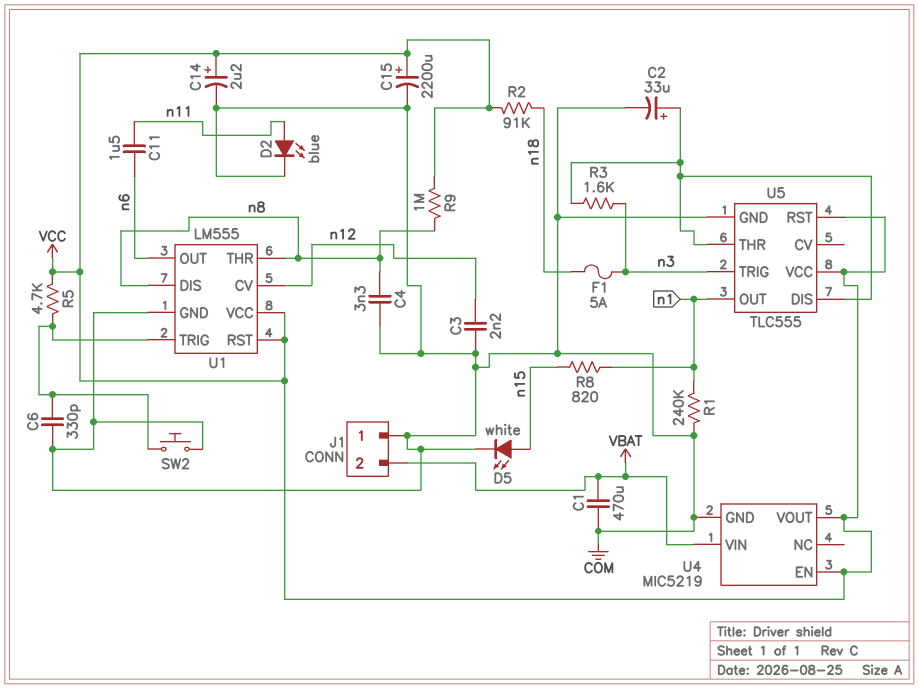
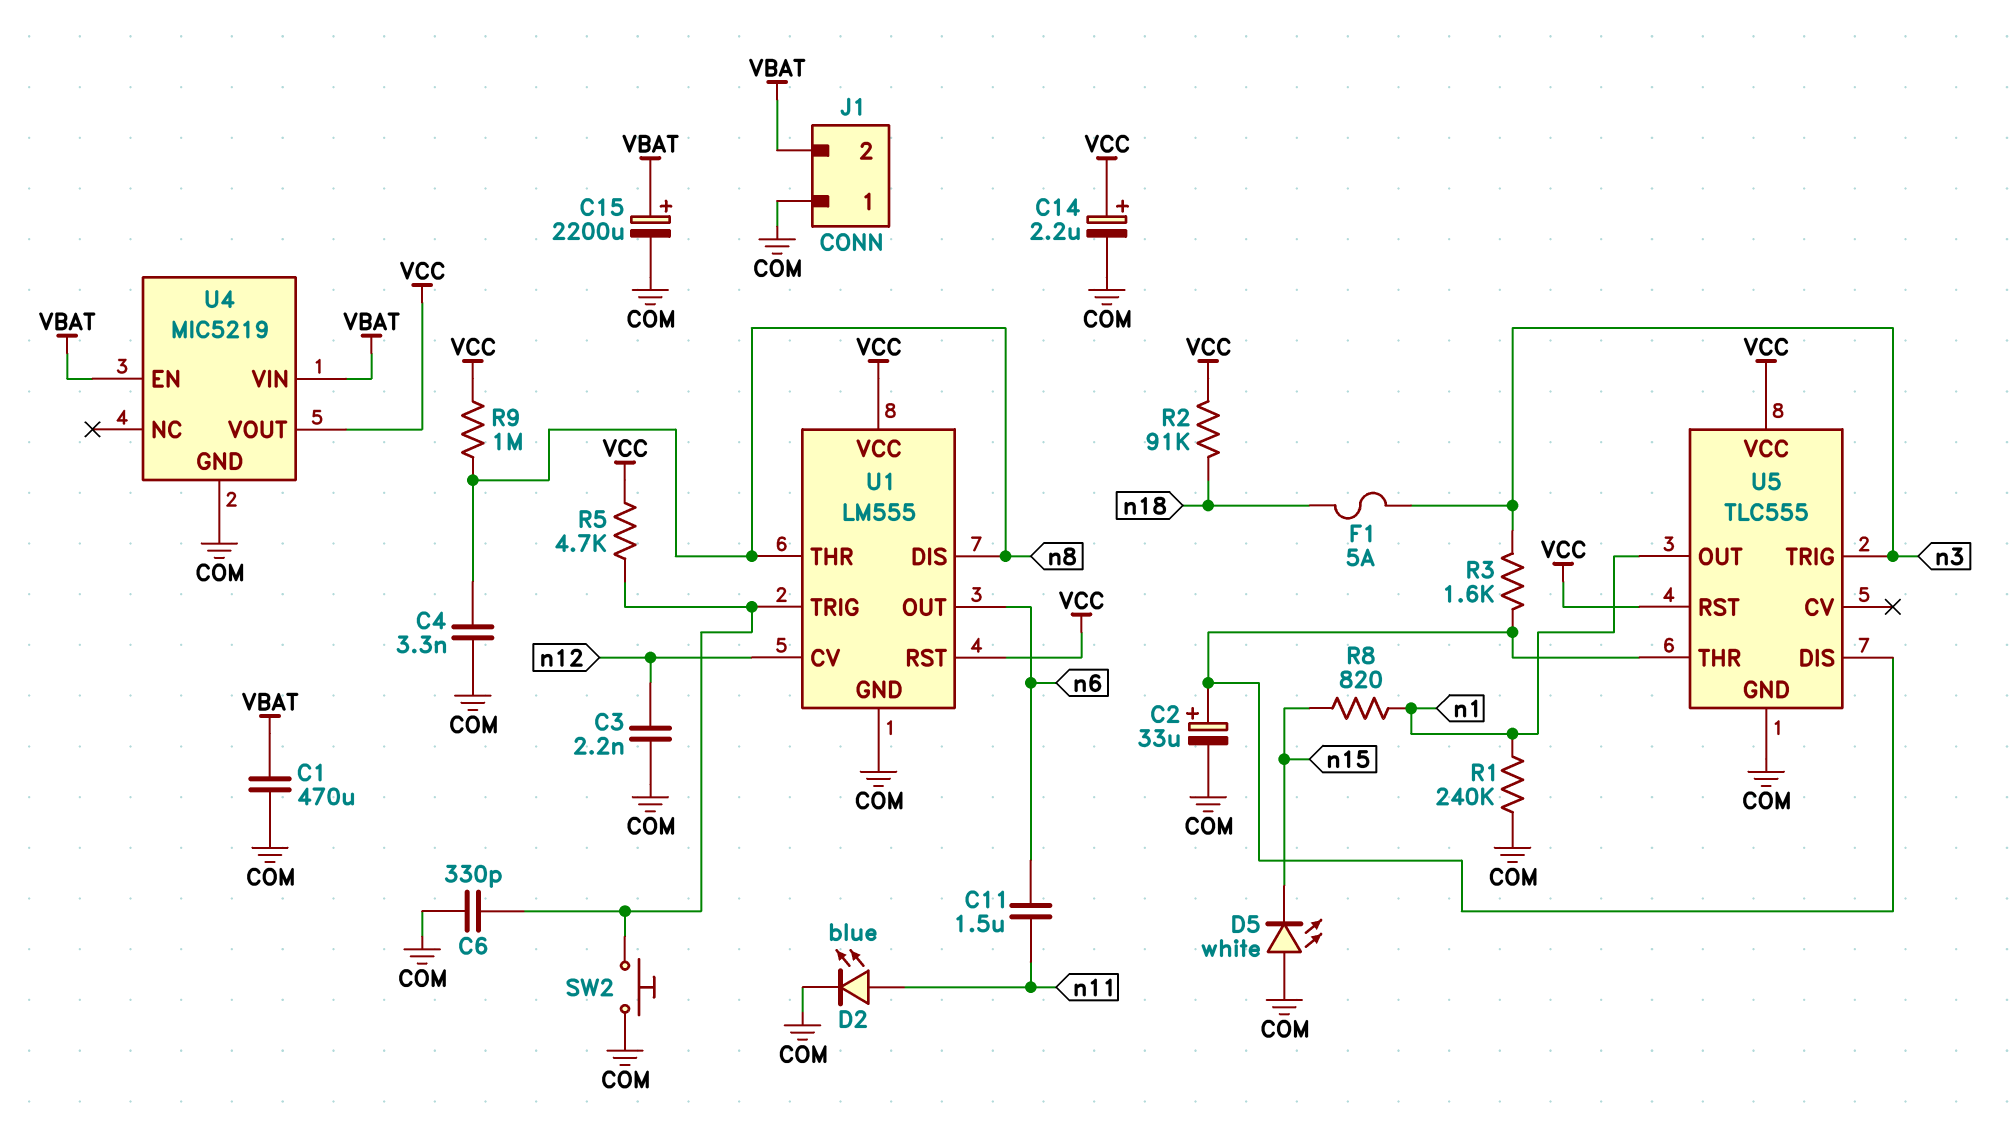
C15: 2200uF (plus VCC, minus COM) -> 2200uF (plus VBAT, minus COM)
D5: LED white (A n15, K COM) -> LED white (A COM, K n15)
U4 pin EN: VCC -> VBAT

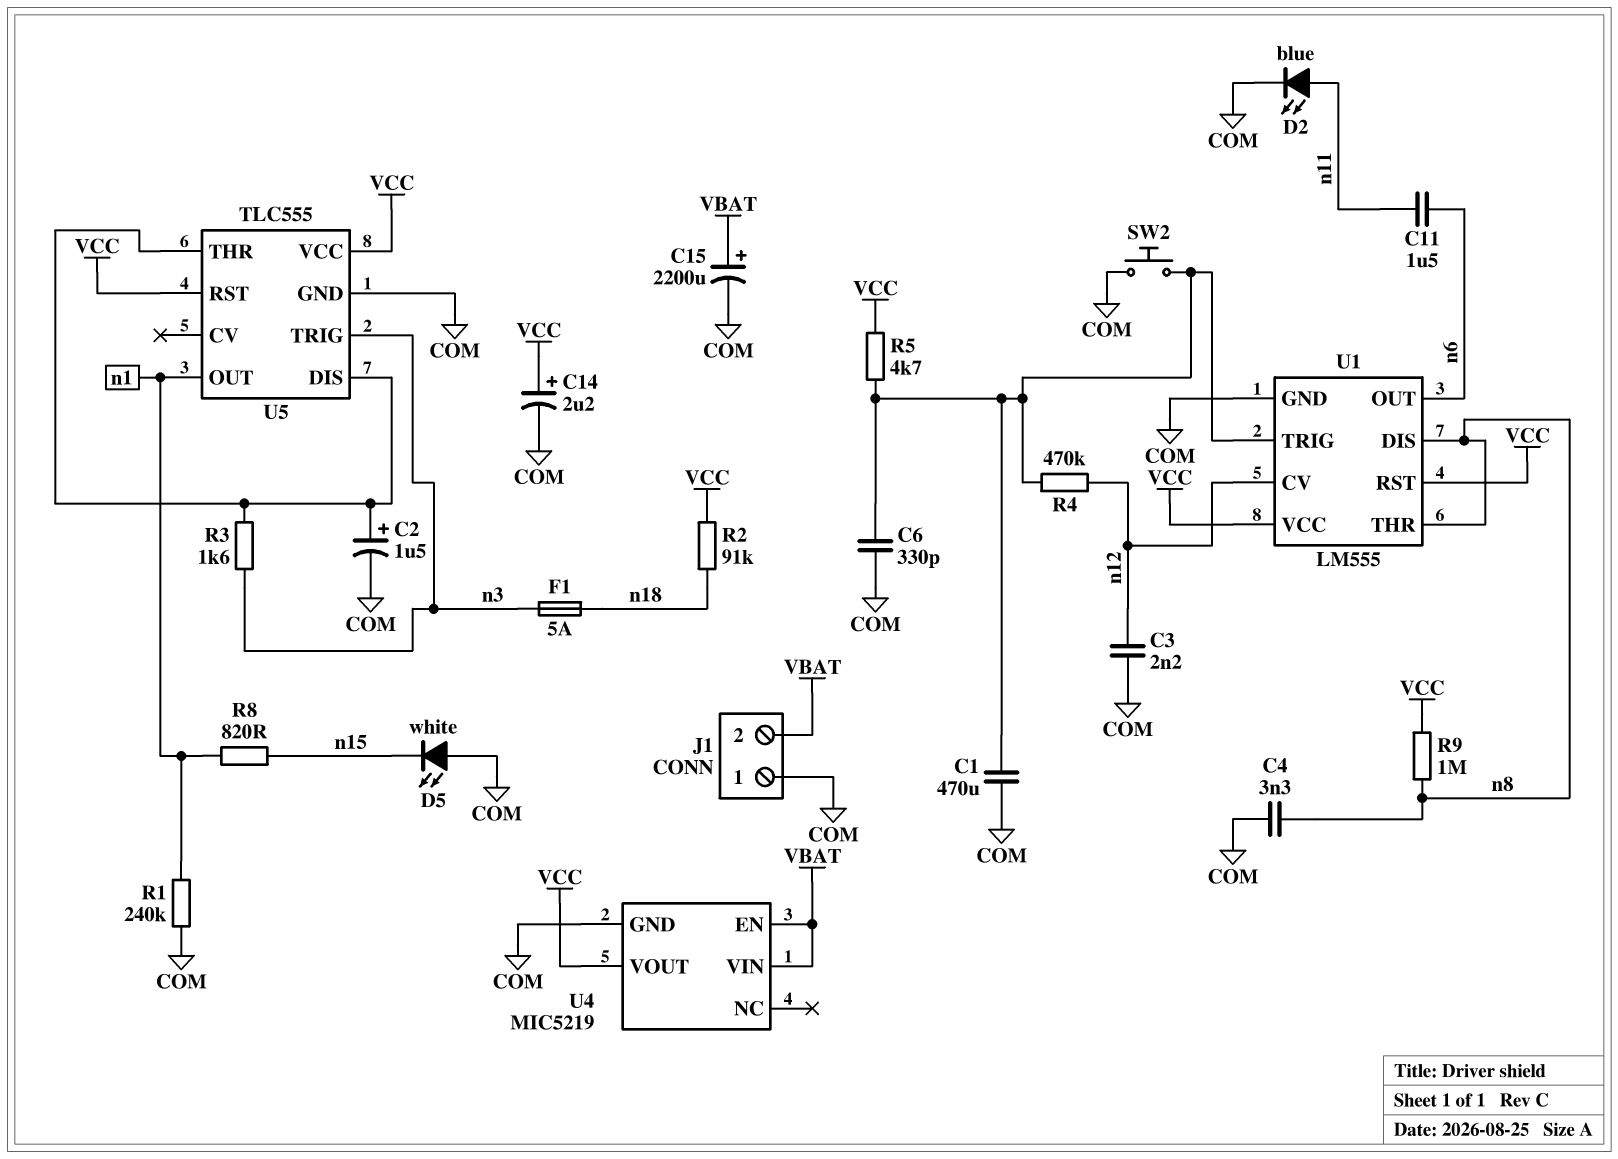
C1: 470uF (COM, VBAT) -> 470uF (COM, U1/TRIG)
C2: 33uF (plus U5/DIS, minus COM) -> 1.5uF (plus U5/DIS, minus COM)
R4: none -> 470k (U1/TRIG, n12)

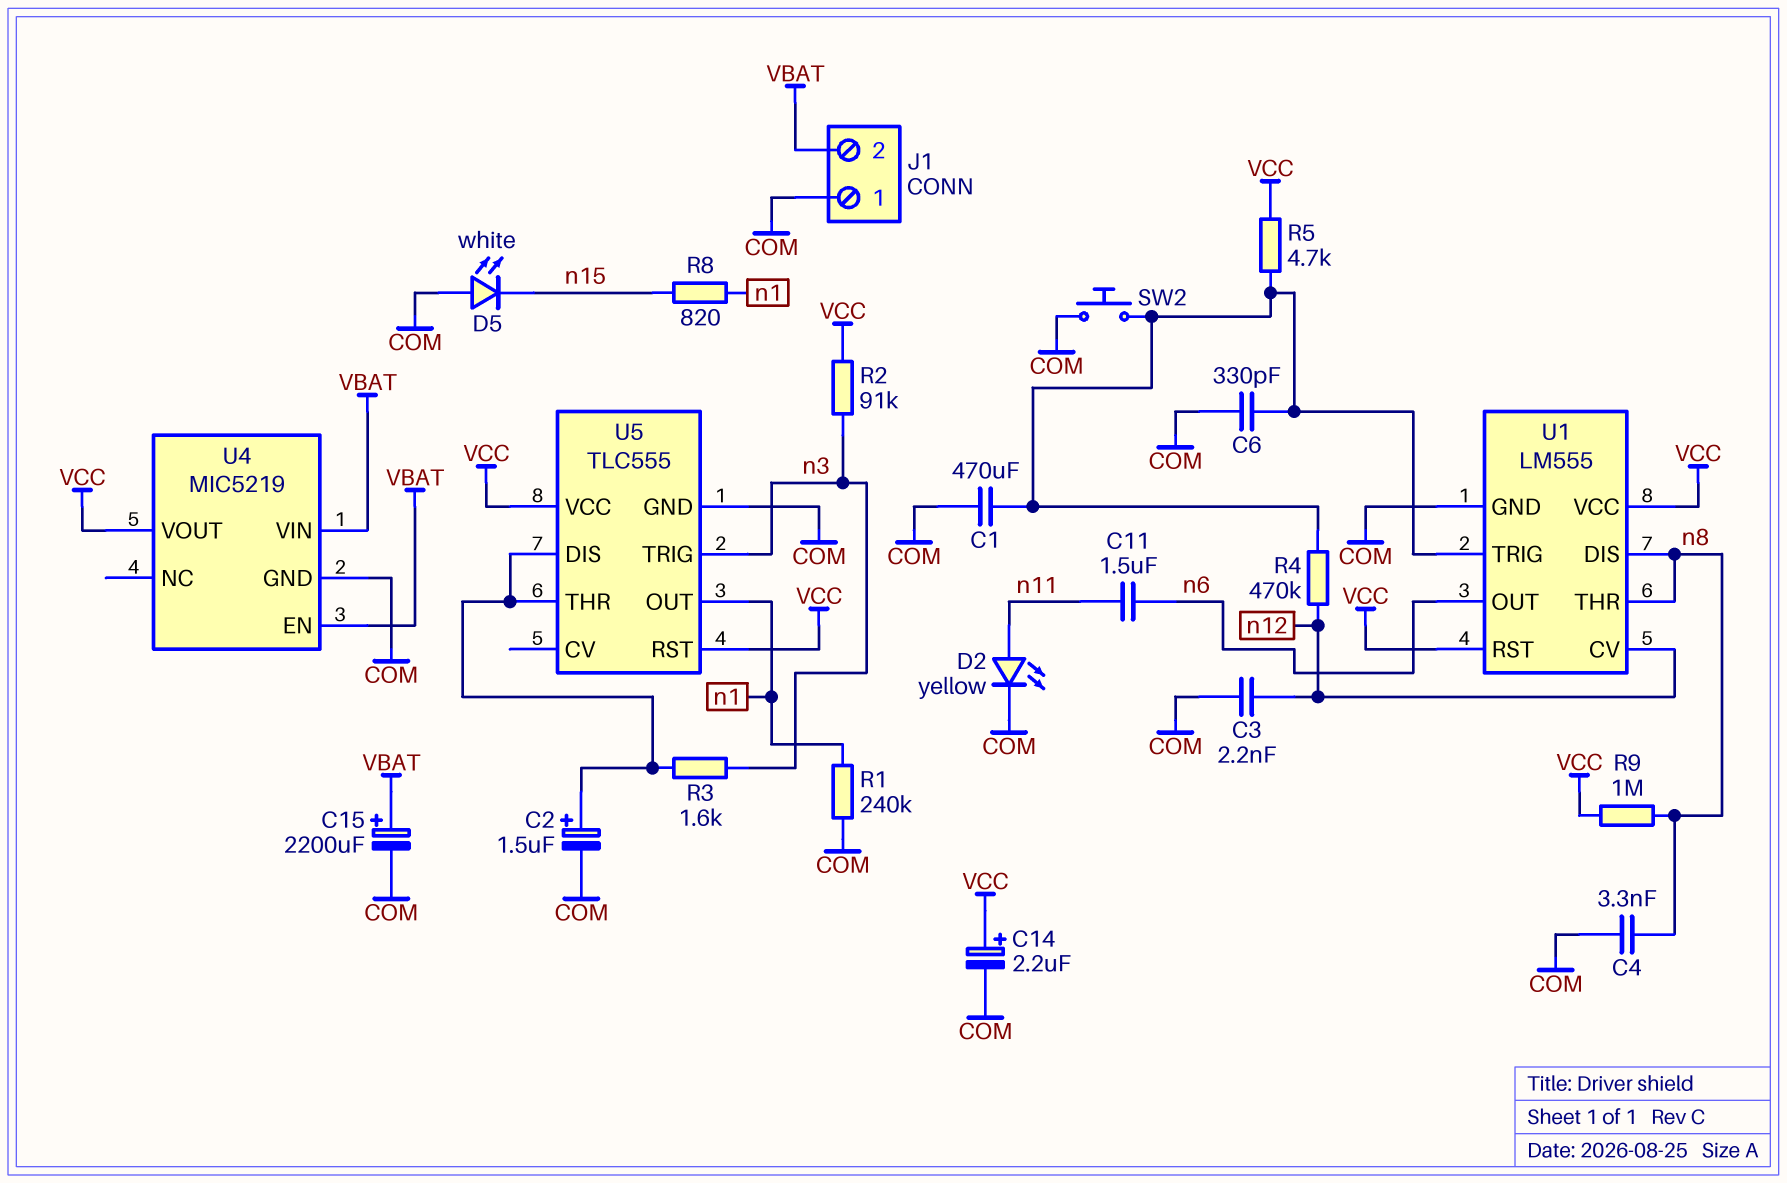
D2: LED blue (A n11, K COM) -> LED yellow (A n11, K COM)
F1: 5A (n3, n18) -> none
R2: 91k (VCC, n18) -> 91k (VCC, n3)

